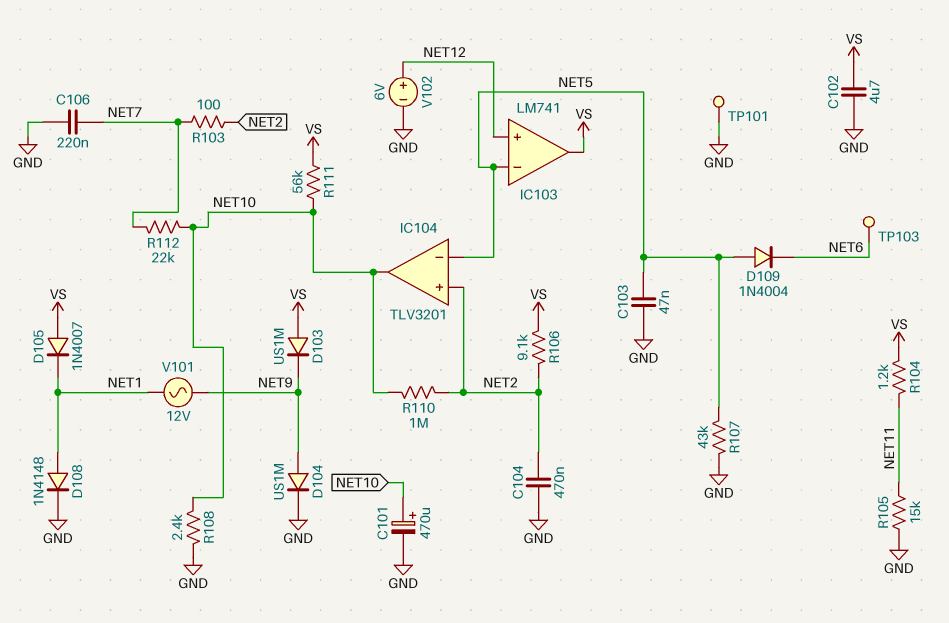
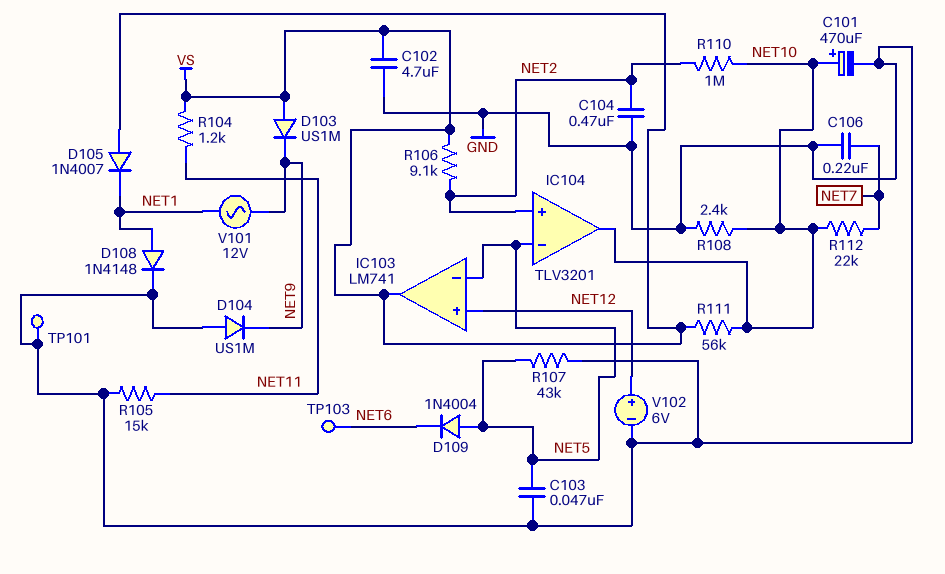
D104: diode US1M (A NET9, K GND) -> diode US1M (A GND, K NET9)
R103: 100 (NET2, NET7) -> none

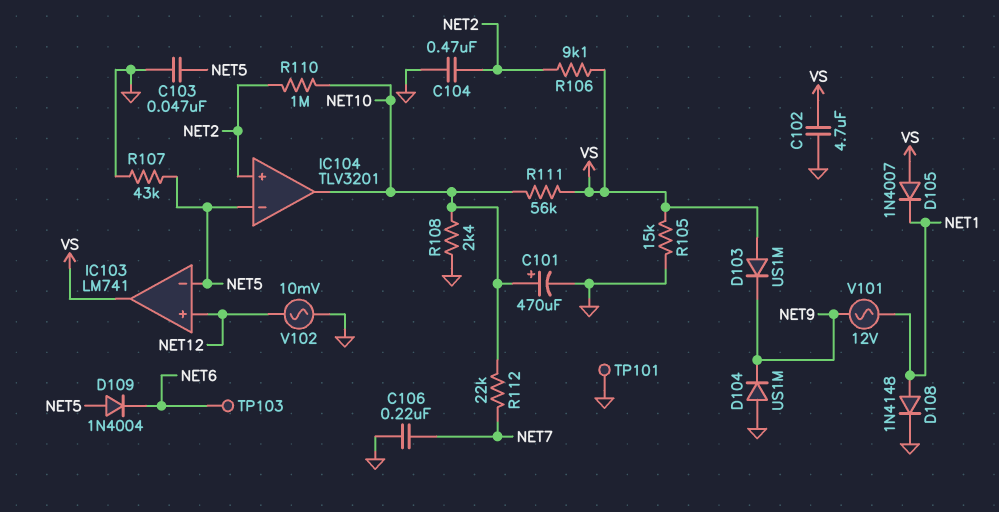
R104: 1.2k (NET11, VS) -> none
R105: 15k (GND, NET11) -> 15k (GND, VS)
V102: 6V (plus NET12, minus GND) -> AC 10mV (GND, NET12)

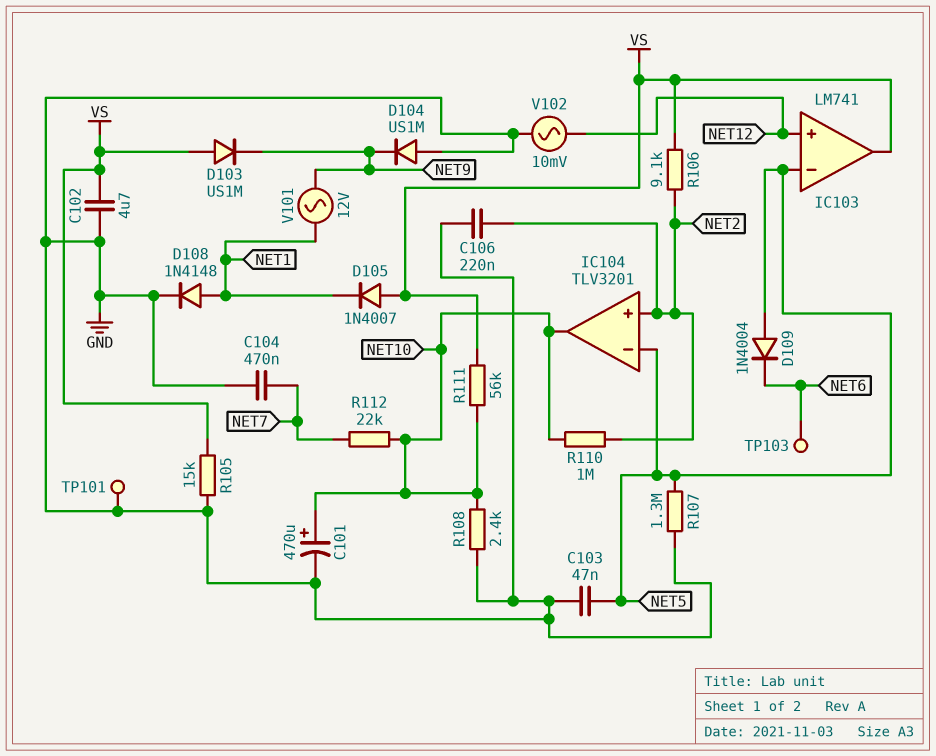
C104: 470nF (GND, NET2) -> 470nF (GND, NET7)
C106: 220nF (GND, NET7) -> 220nF (GND, NET2)
R107: 43k (GND, NET5) -> 1.3M (GND, NET5)

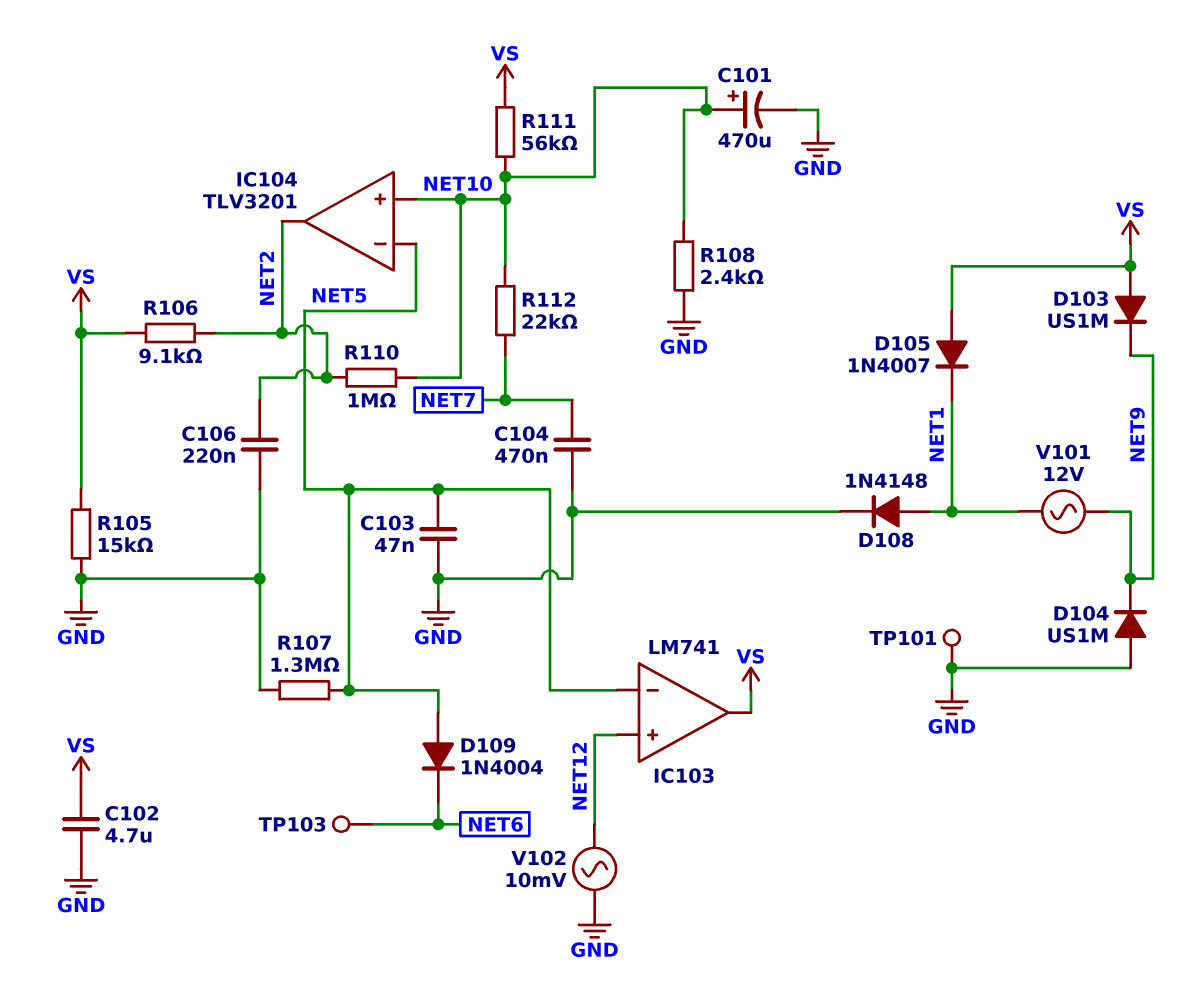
IC104 pin in+: NET2 -> NET10
IC104 pin out: NET10 -> NET2

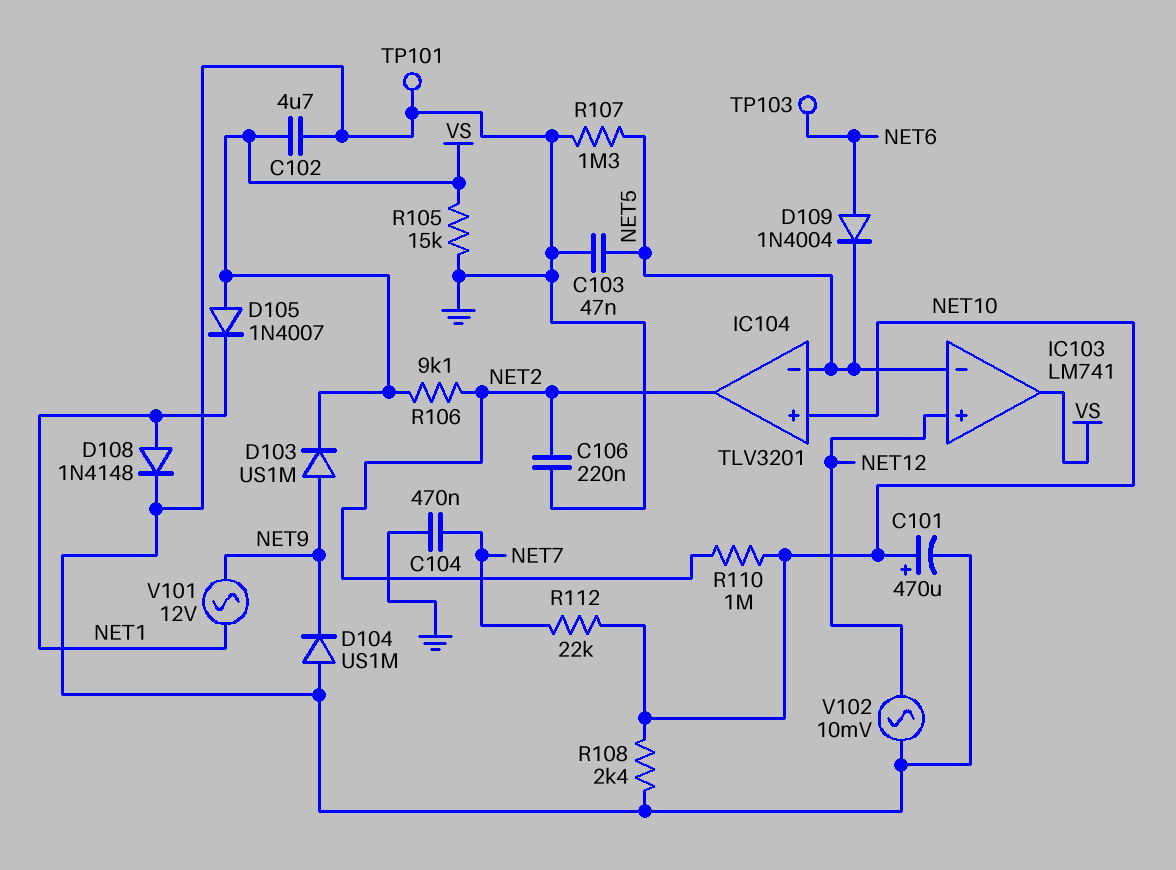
D103: diode US1M (A VS, K NET9) -> diode US1M (A NET9, K VS)
D109: diode 1N4004 (A NET5, K NET6) -> diode 1N4004 (A NET6, K NET5)
R111: 56k (NET10, VS) -> none

